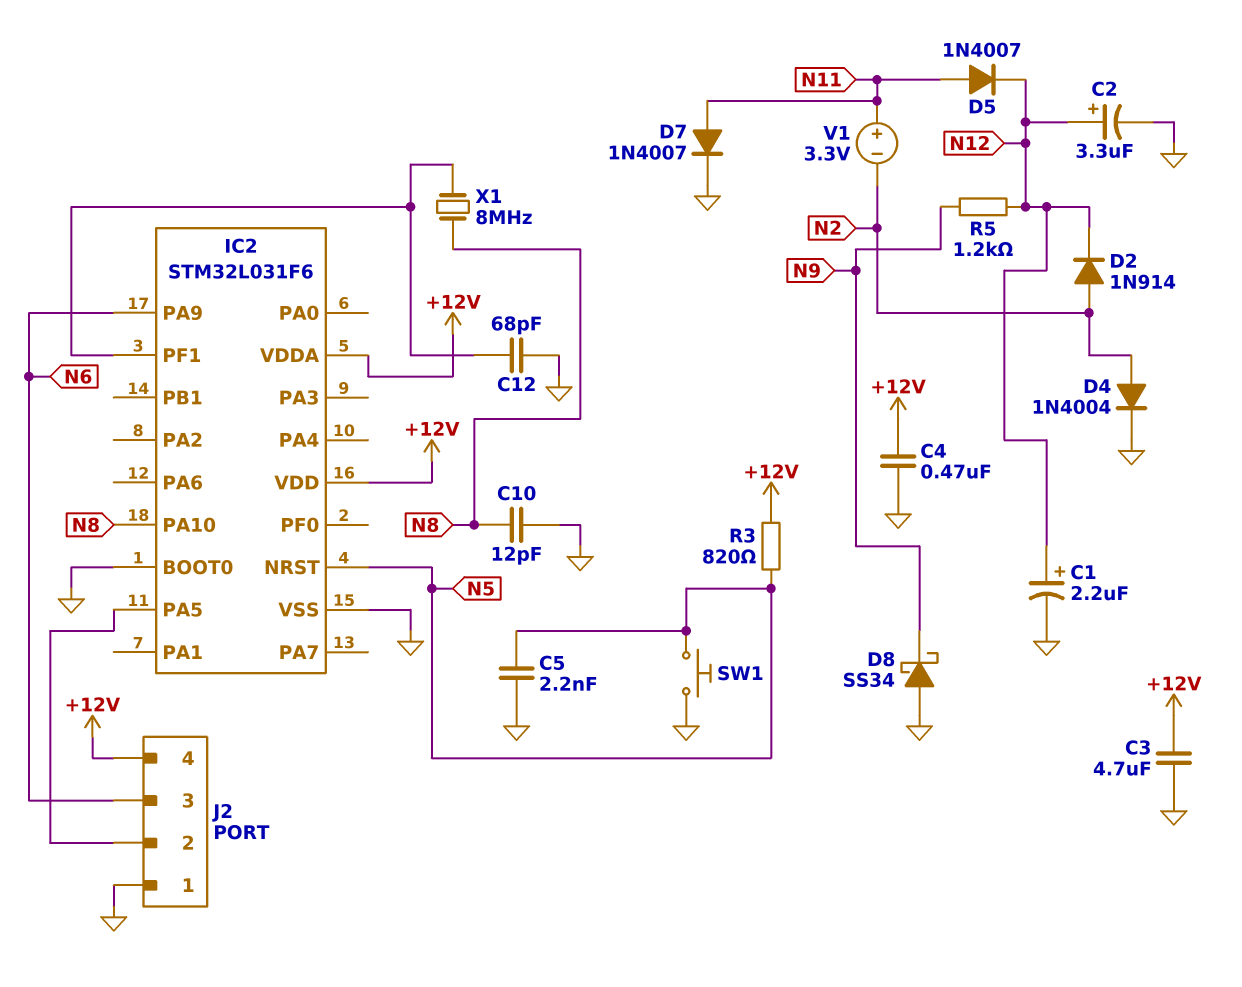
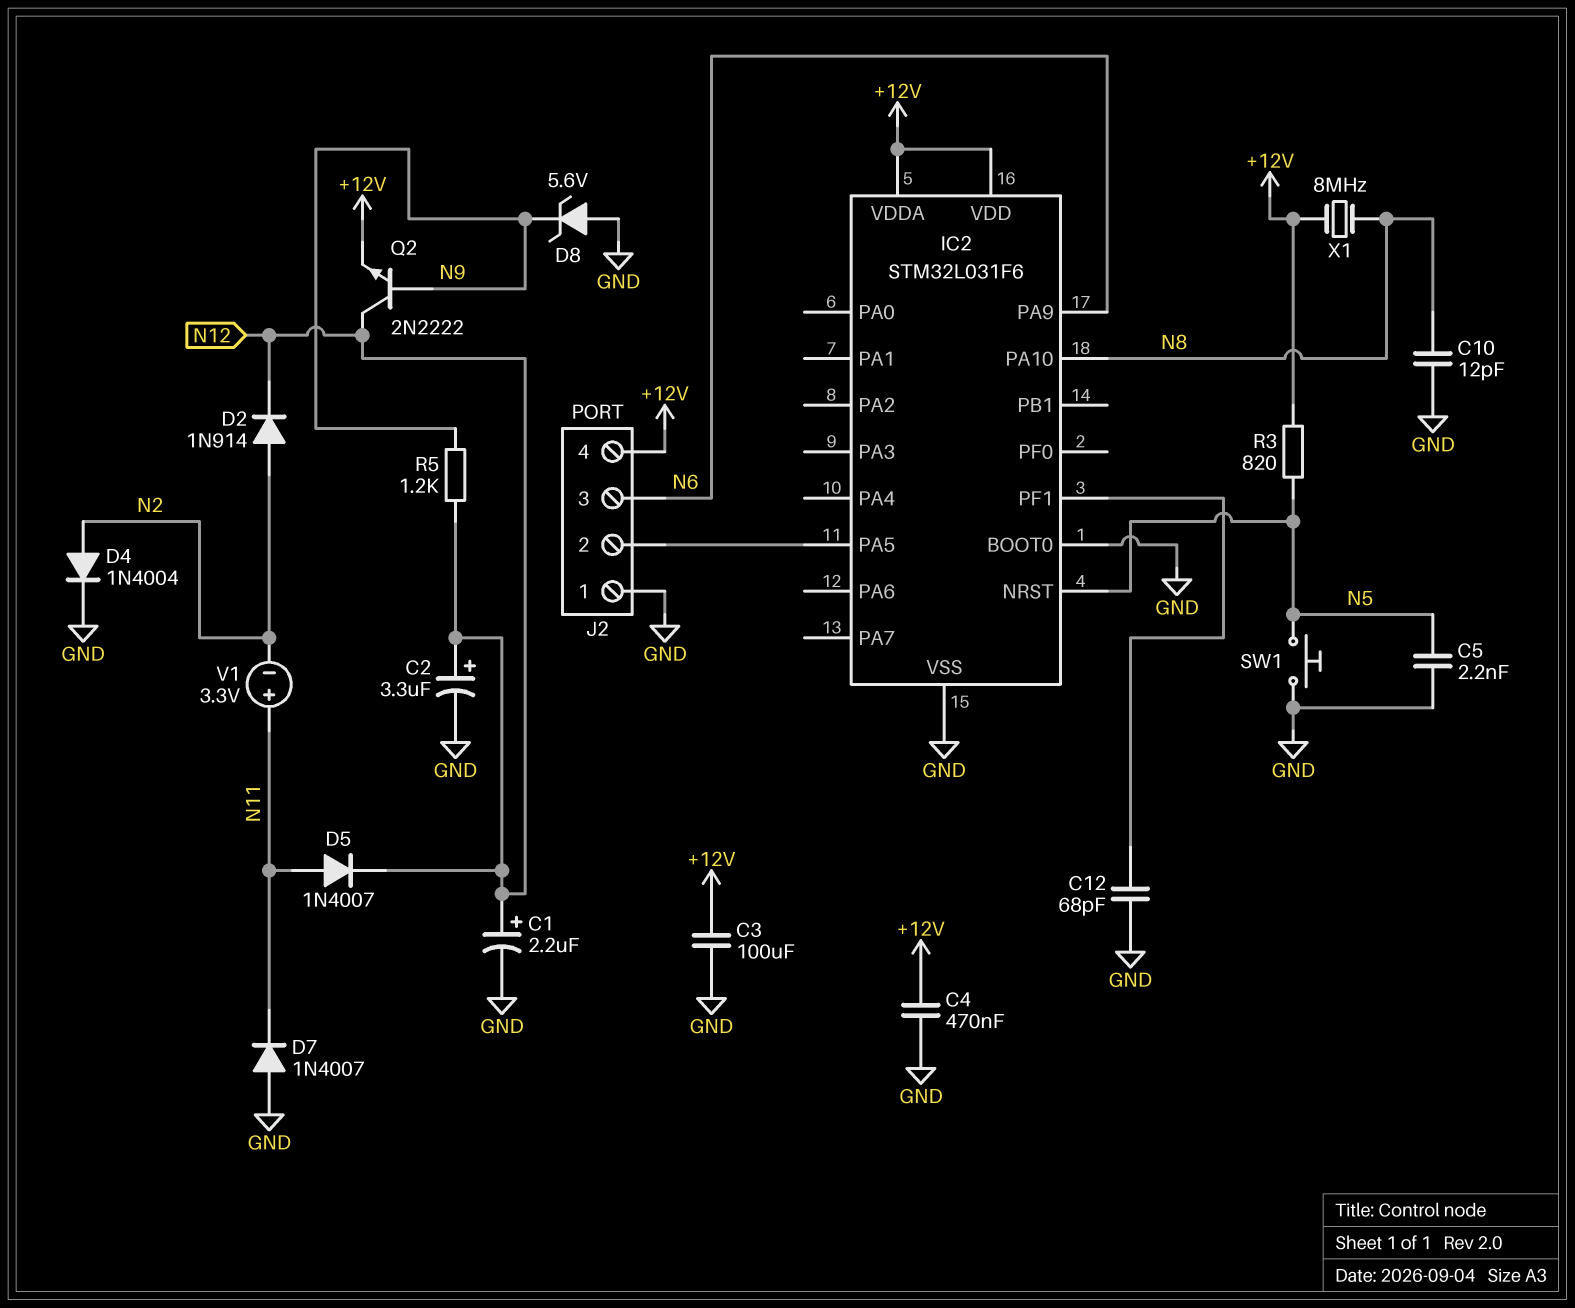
C3: 4.7uF (+12V, GND) -> 100uF (+12V, GND)
D7: diode 1N4007 (A N11, K GND) -> diode 1N4007 (A GND, K N11)
D8: schottky SS34 (A GND, K N9) -> zener 5.6V (A GND, K N9)
Q2: none -> NPN 2N2222 (B N9, C N12, E +12V)
X1: 8MHz (IC2/PF1, N8) -> 8MHz (+12V, N8)

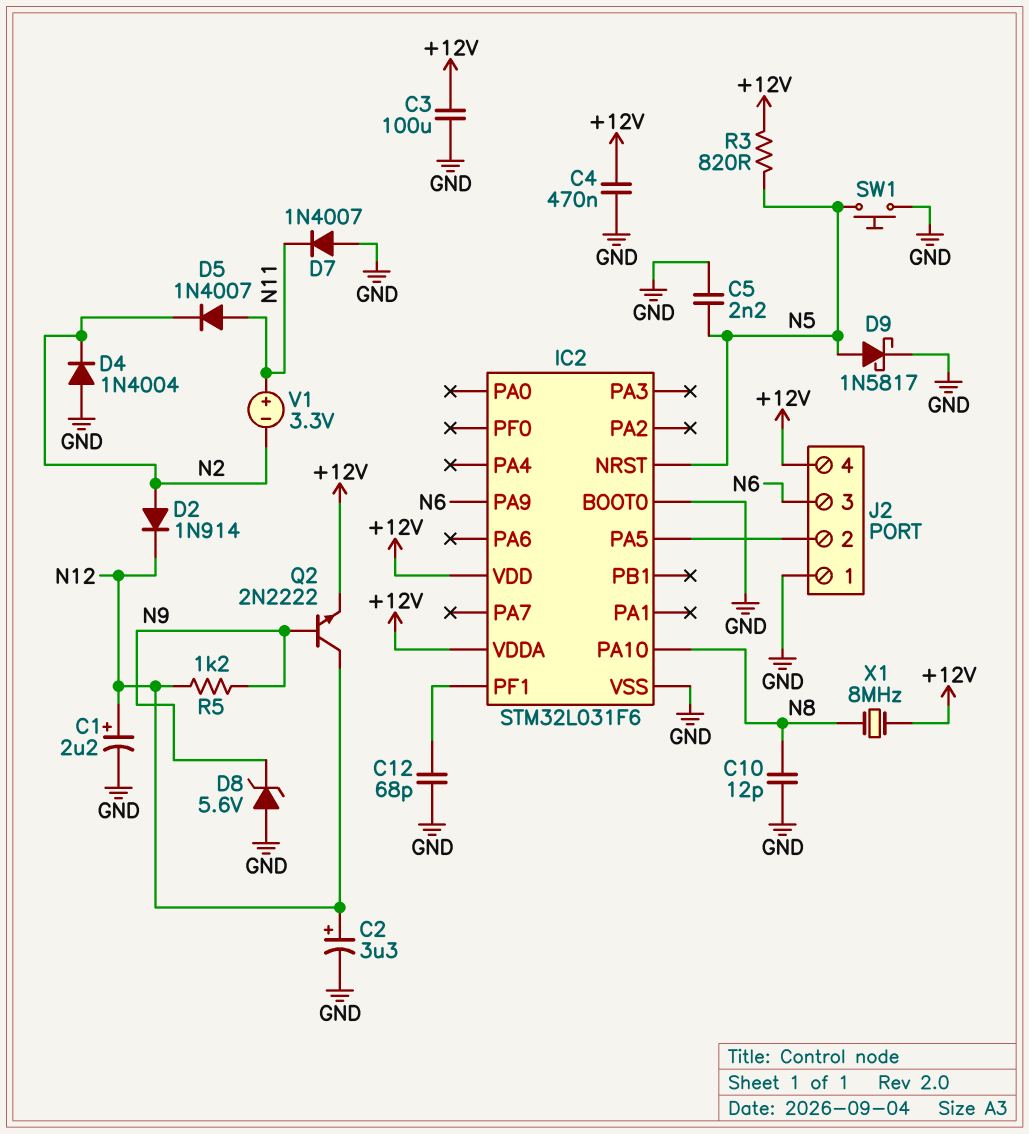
D4: diode 1N4004 (A N2, K GND) -> diode 1N4004 (A GND, K N2)
D5: diode 1N4007 (A N11, K N12) -> diode 1N4007 (A N11, K N2)
D9: none -> schottky 1N5817 (A N5, K GND)

